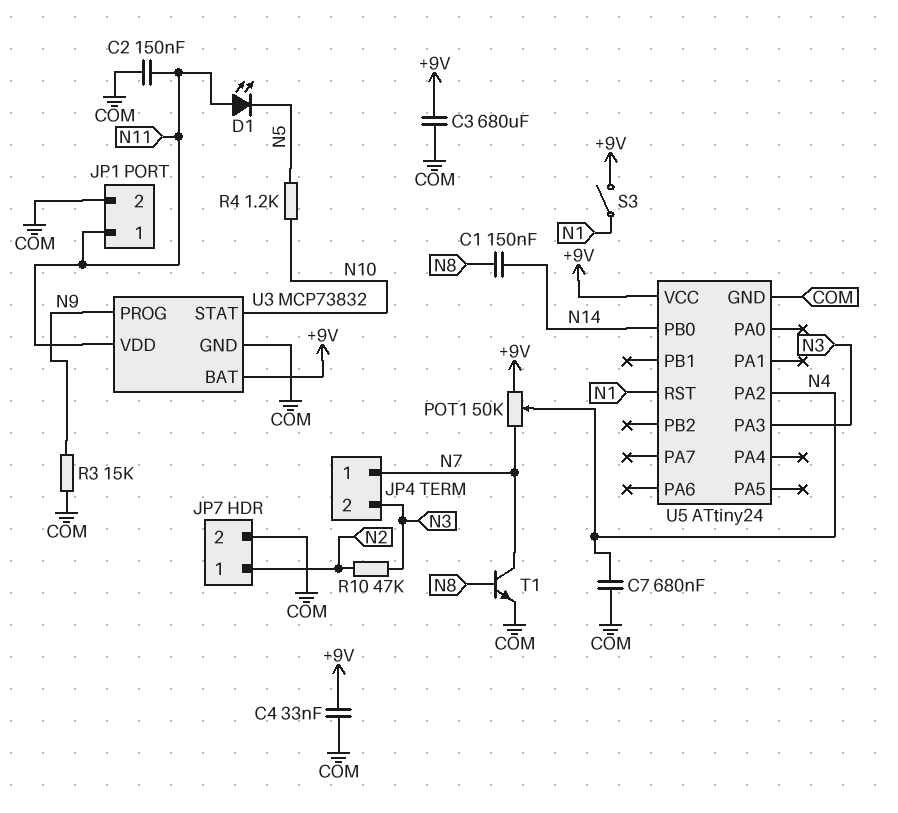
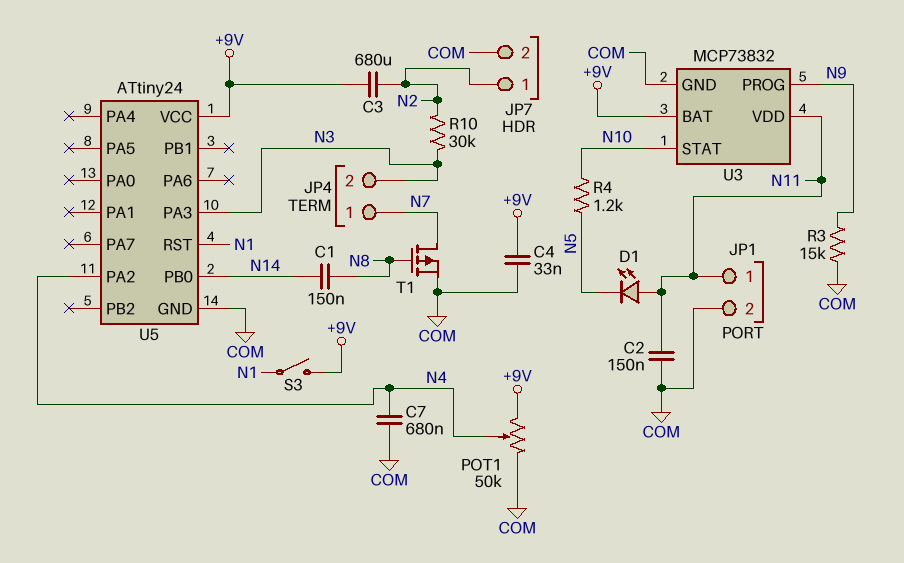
C3: 680uF (+9V, COM) -> 680uF (+9V, N2)
POT1: 50k (+9V, N7, wiper N4) -> 50k (+9V, COM, wiper N4)
R10: 47k (N2, N3) -> 30k (N2, N3)
T1: NPN (B N8, C N7, E COM) -> PMOS (G N8, D N7, S COM)

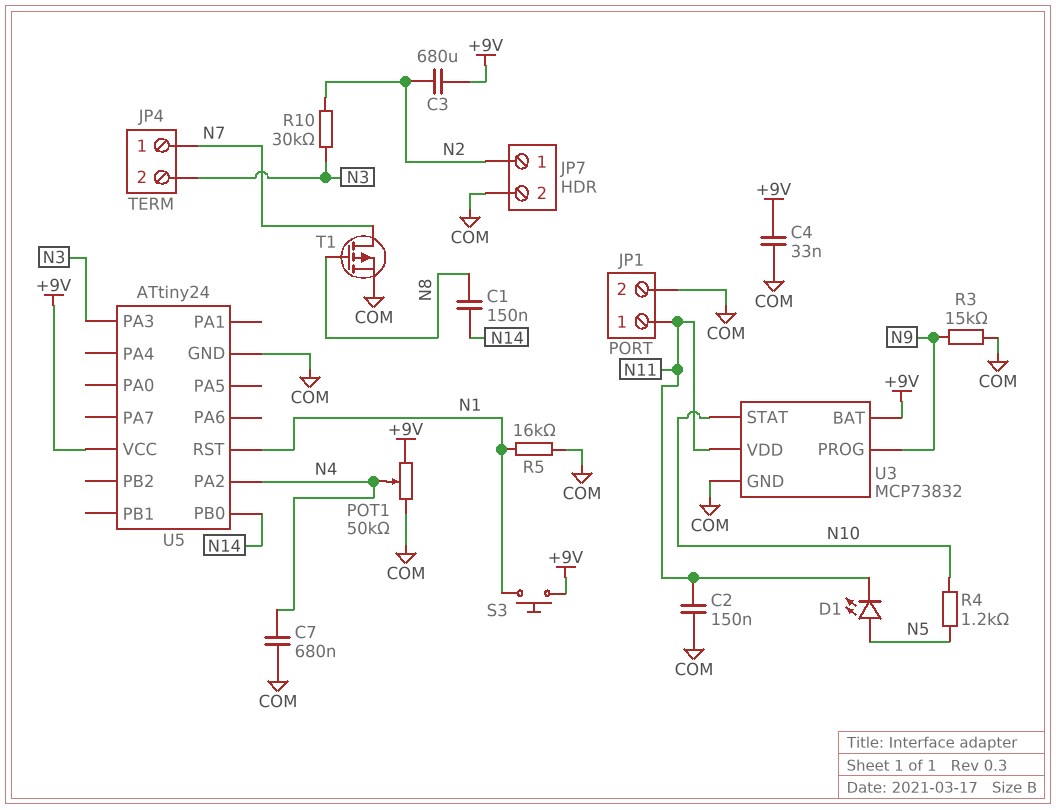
D1: LED (A N11, K N5) -> LED (A N5, K N11)
R5: none -> 16k (COM, N1)
S3: switch (+9V, N1) -> button (+9V, N1)

